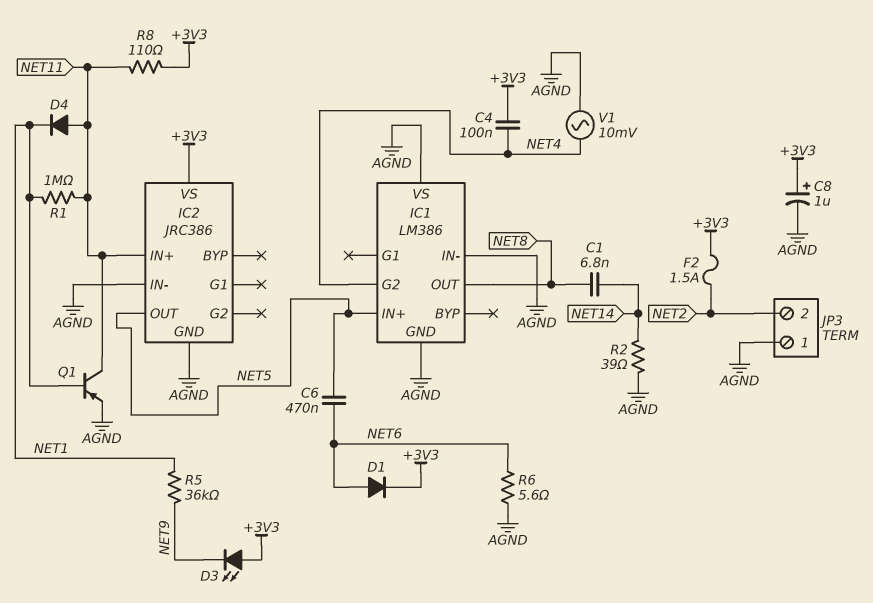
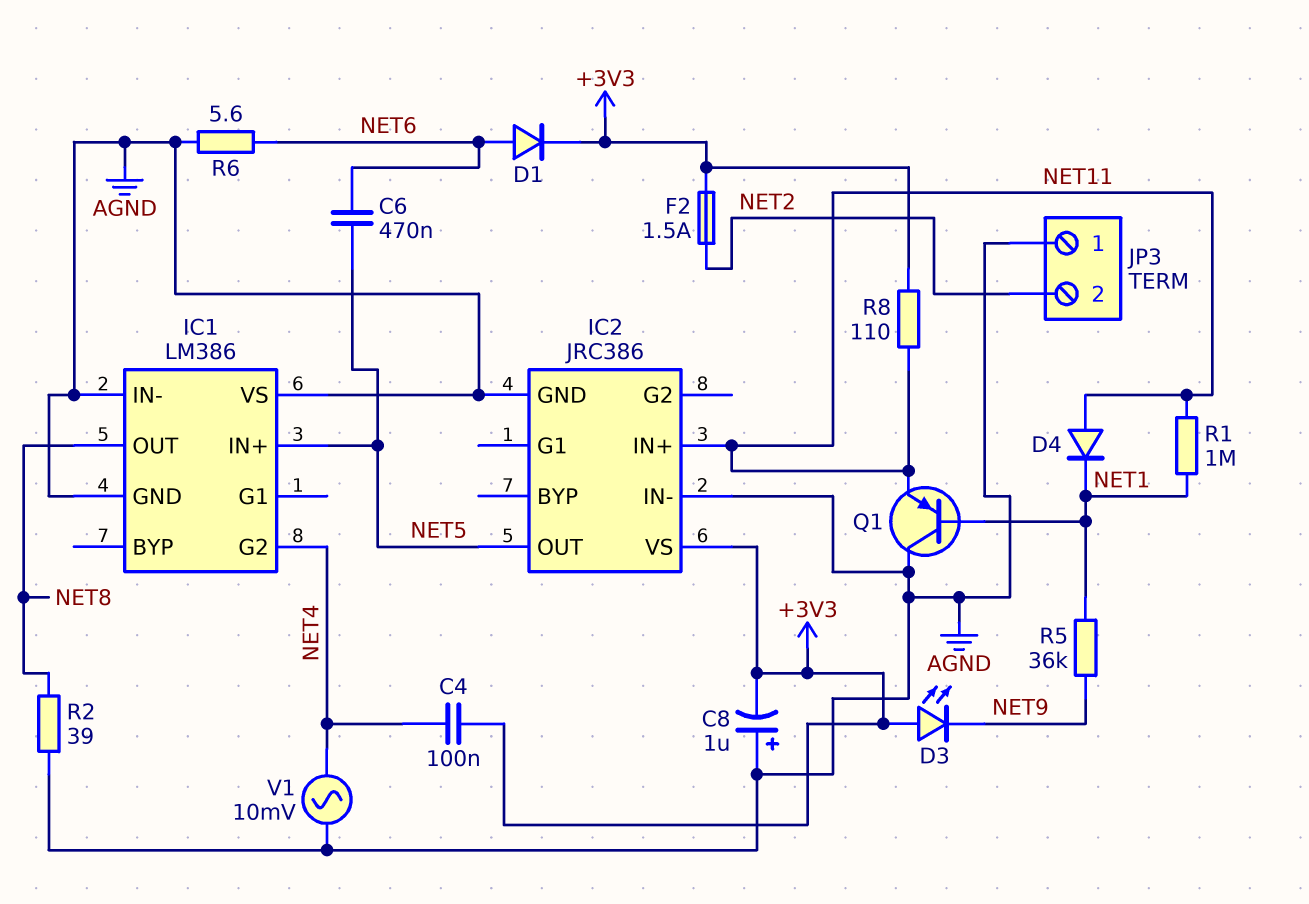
C1: 6.8nF (NET8, NET14) -> none
C8: 1uF (plus +3V3, minus AGND) -> 1uF (plus AGND, minus +3V3)
Q1: PNP (B NET1, C NET11, E AGND) -> PNP (B NET1, C AGND, E NET11)
R2: 39 (AGND, NET14) -> 39 (AGND, NET8)

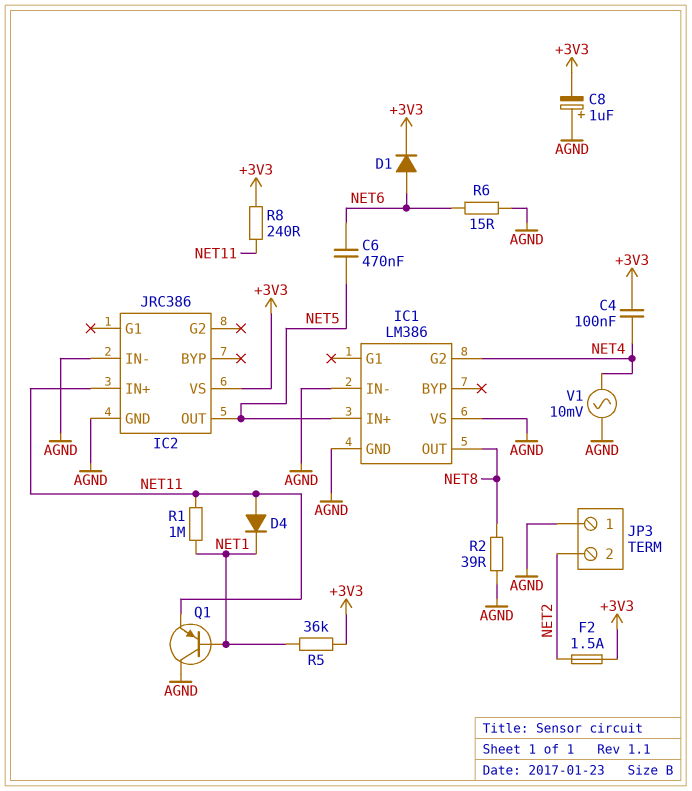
D3: LED (A +3V3, K NET9) -> none
R5: 36k (NET1, NET9) -> 36k (+3V3, NET1)
R6: 5.6 (AGND, NET6) -> 15 (AGND, NET6)
R8: 110 (+3V3, NET11) -> 240 (+3V3, NET11)

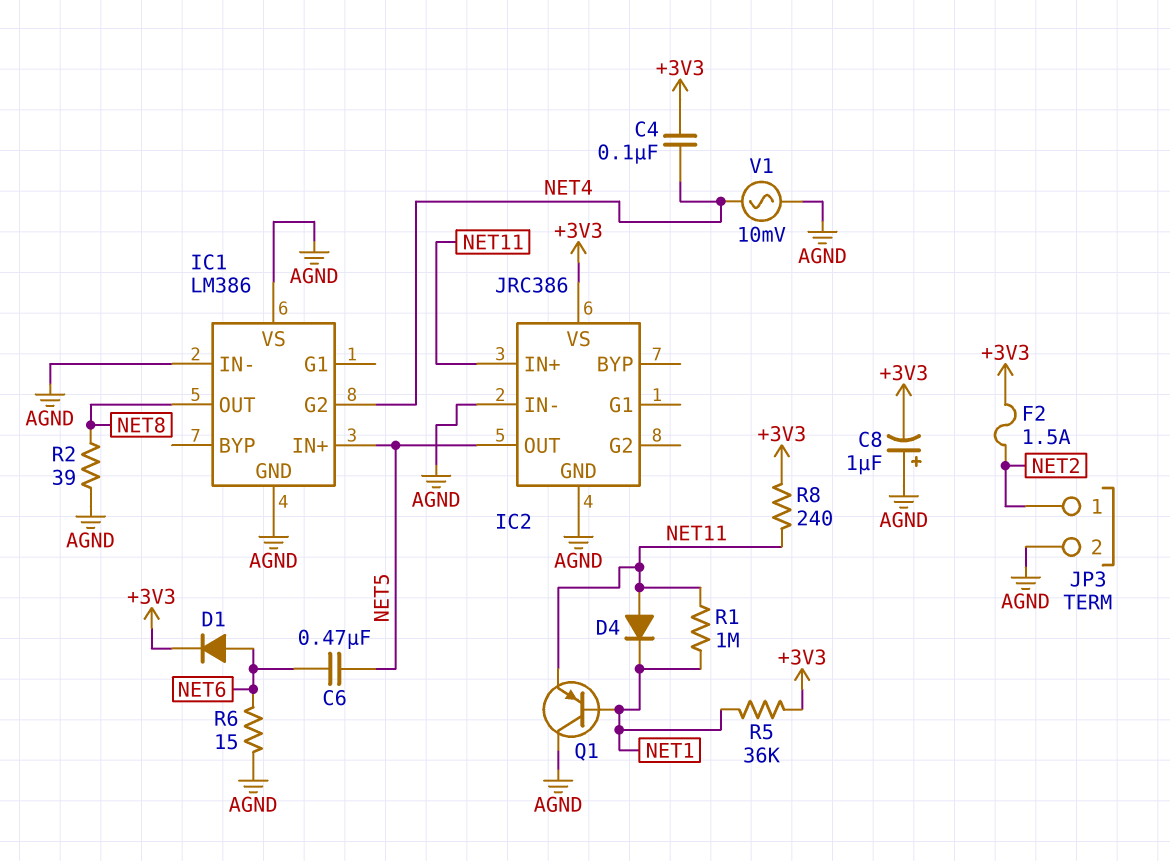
JP3 pin 1: AGND -> NET2
JP3 pin 2: NET2 -> AGND

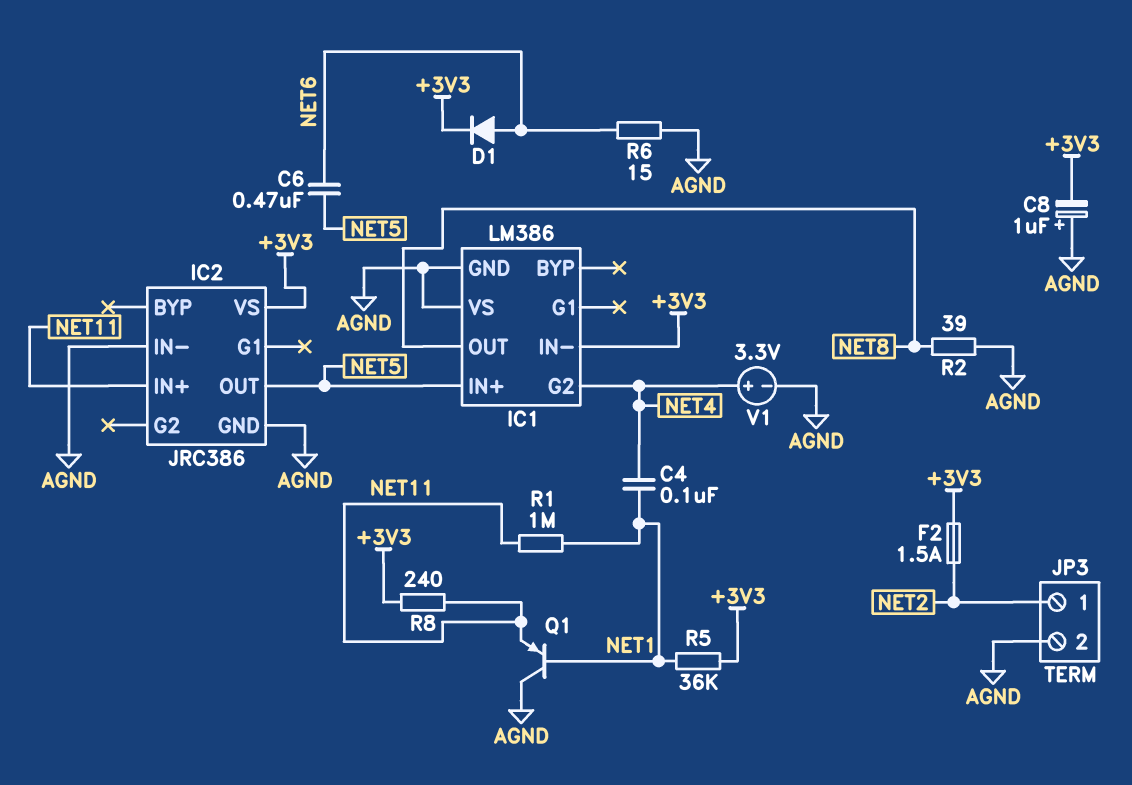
C4: 100nF (+3V3, NET4) -> 100nF (NET1, NET4)
D4: diode (A NET11, K NET1) -> none
IC1 pin IN-: AGND -> +3V3
V1: AC 10mV (AGND, NET4) -> 3.3V (plus NET4, minus AGND)

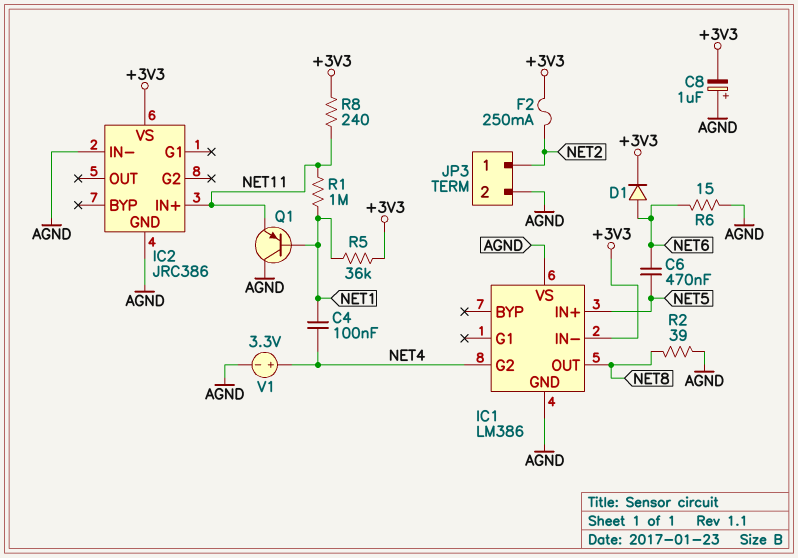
F2: 1.5A (+3V3, NET2) -> 250mA (+3V3, NET2)
IC2 pin OUT: NET5 -> none

